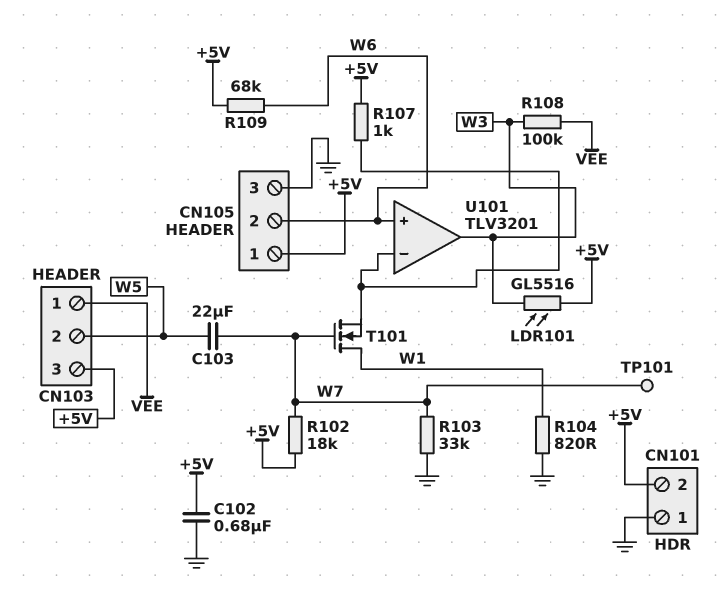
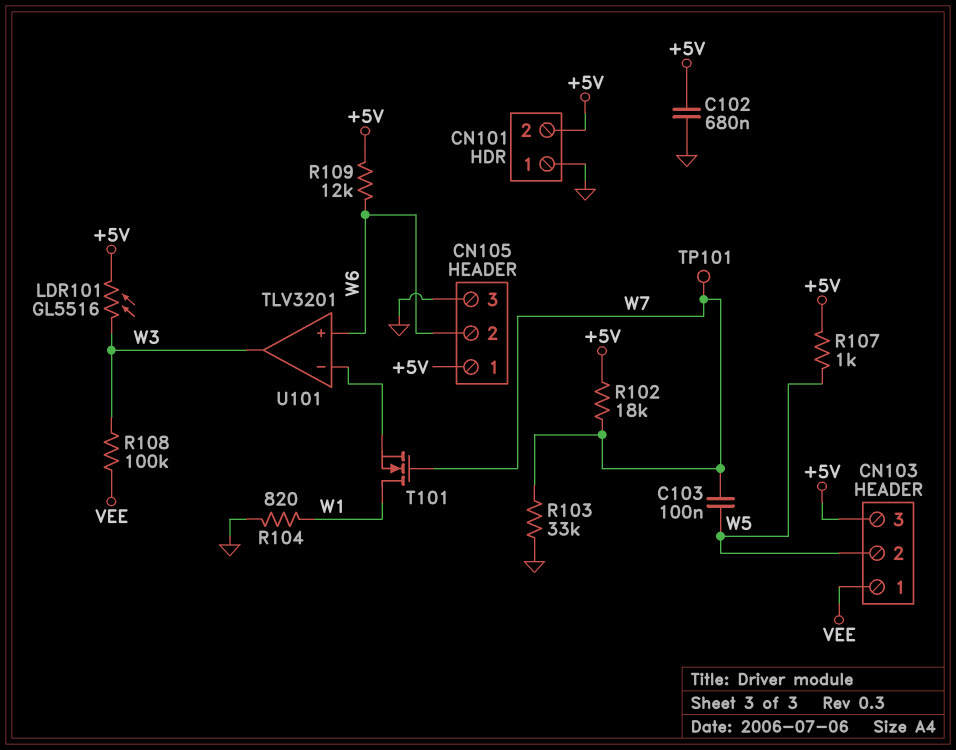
C103: 22uF (W5, W7) -> 100nF (W5, W7)
R107: 1k (+5V, U101/in-) -> 1k (+5V, W5)
R109: 68k (+5V, W6) -> 12k (+5V, W6)

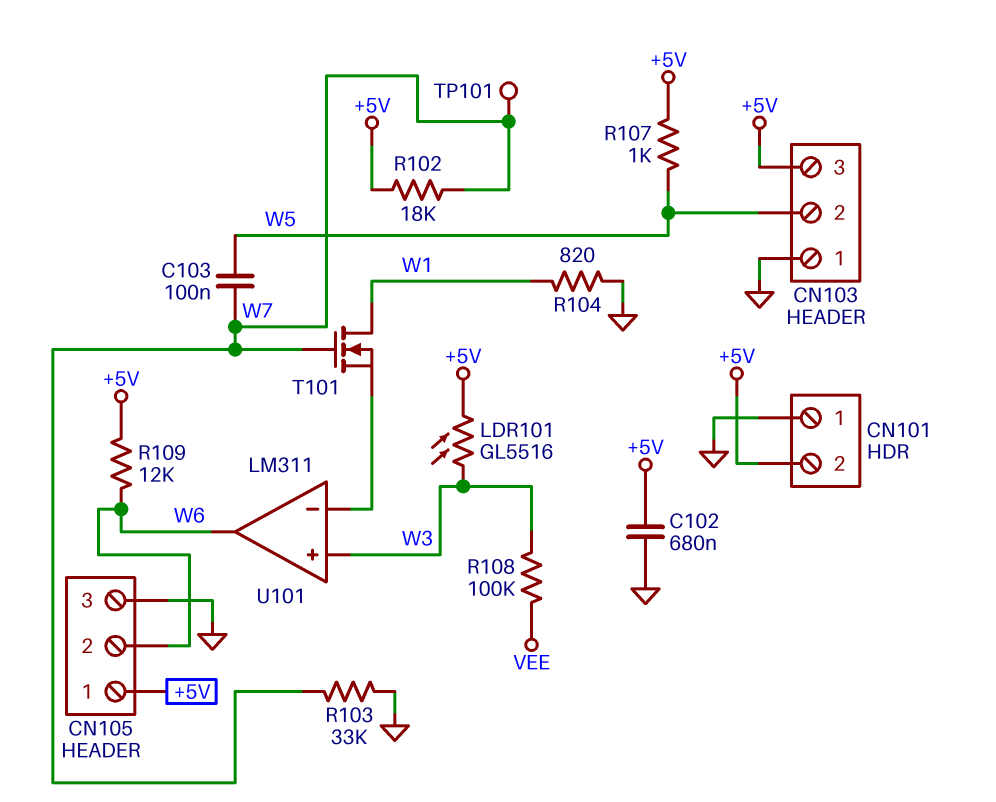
CN103 pin 1: VEE -> GND
U101: TLV3201 -> LM311
U101 pin in+: W6 -> W3
U101 pin out: W3 -> W6

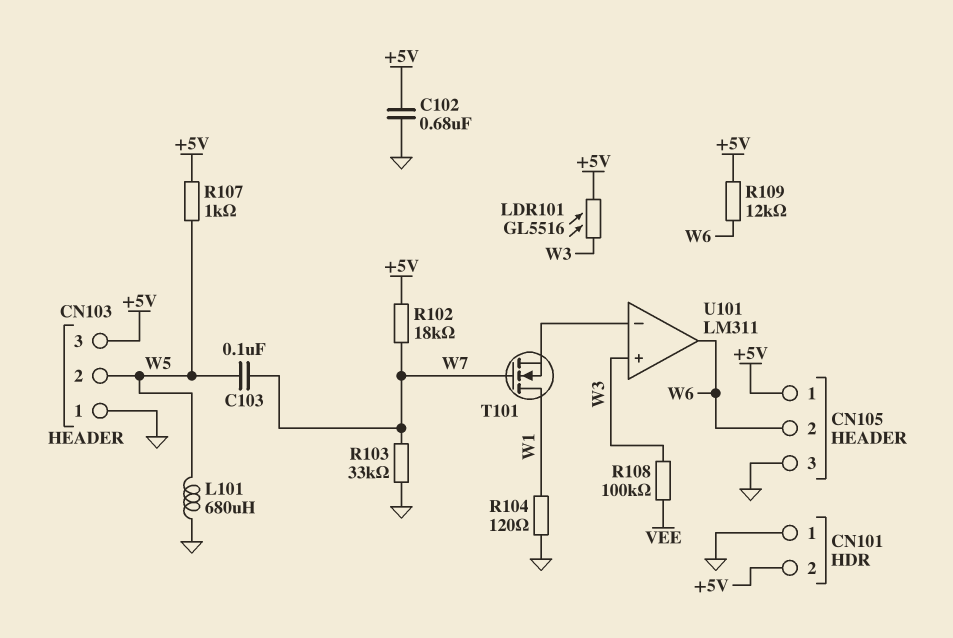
L101: none -> 680uH (GND, W5)
R104: 820 (GND, W1) -> 120 (GND, W1)
TP101: test point (W7) -> none

